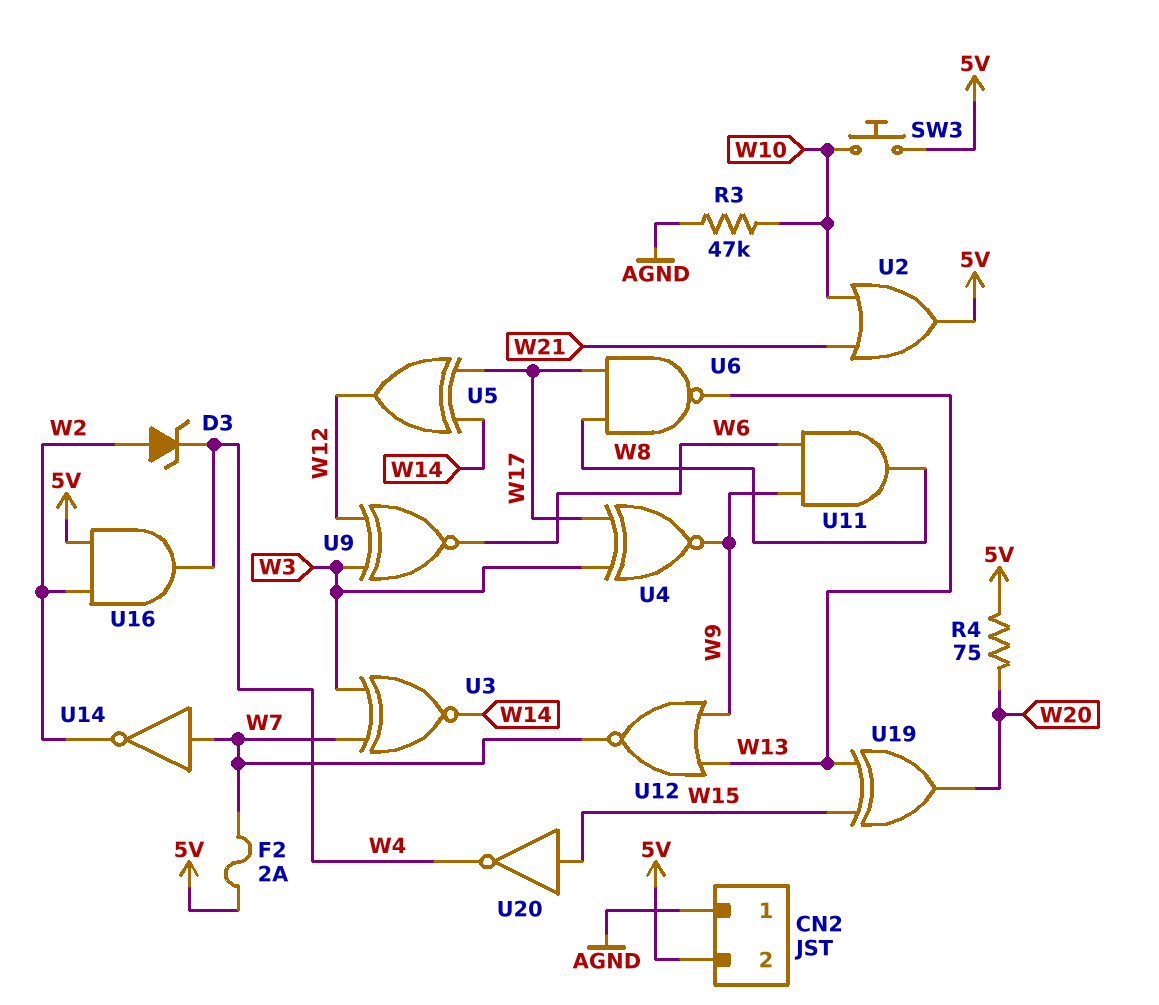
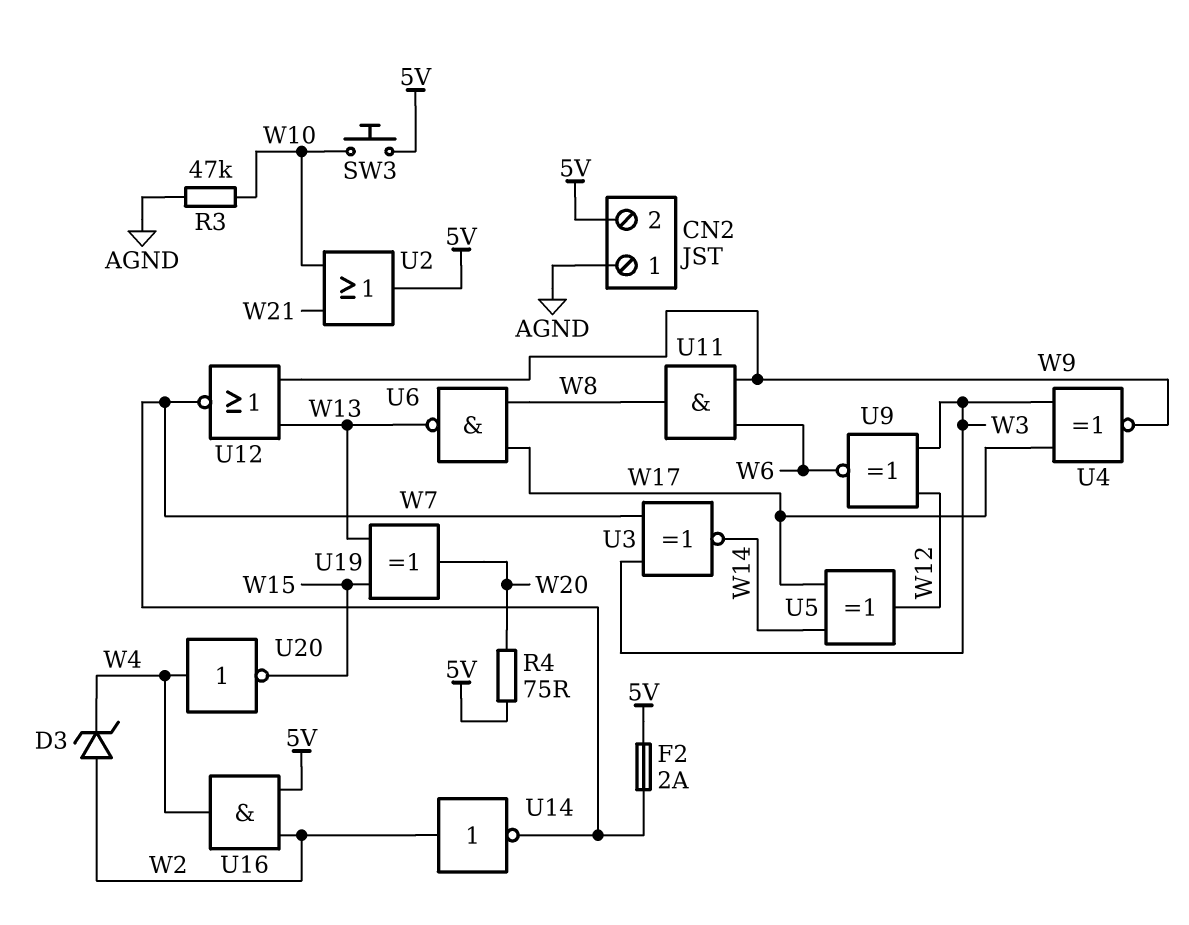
U14: NOT (in W7, out W2) -> NOT (in W2, out W7)
U20: NOT (in W15, out W4) -> NOT (in W4, out W15)

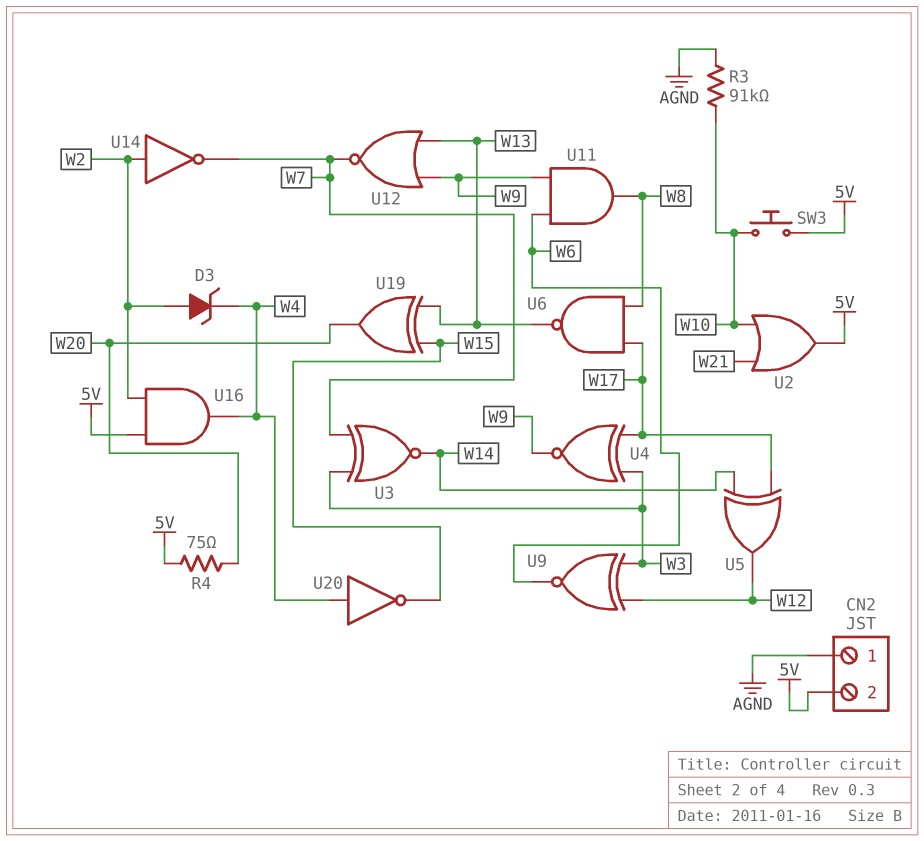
F2: 2A (5V, W7) -> none
R3: 47k (AGND, W10) -> 91k (AGND, W10)

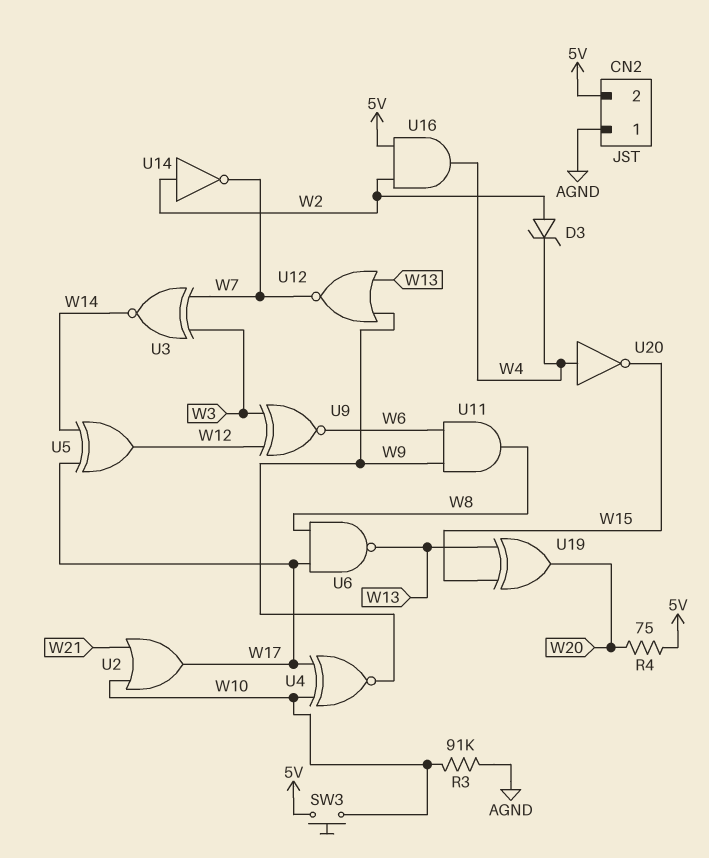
U2: OR (in W10, in W21, out 5V) -> OR (in W10, in W21, out W17)
U4: XNOR (in W3, in W17, out W9) -> XNOR (in W10, in W17, out W9)

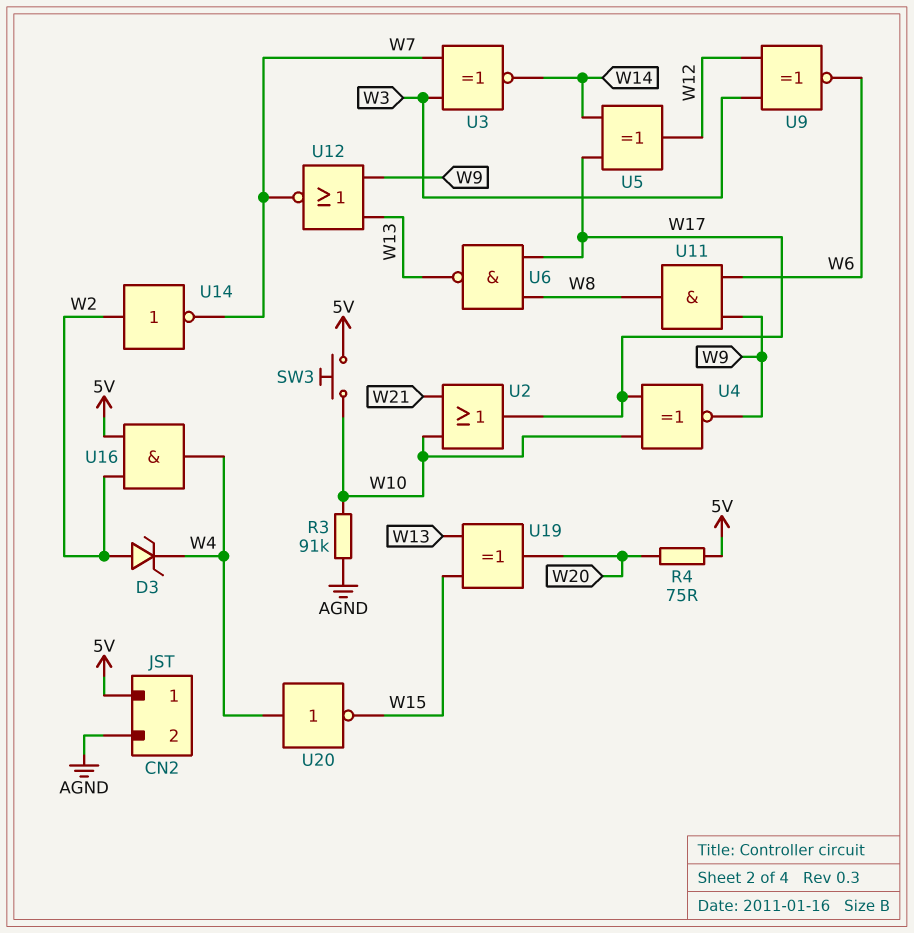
CN2 pin 1: AGND -> 5V
CN2 pin 2: 5V -> AGND

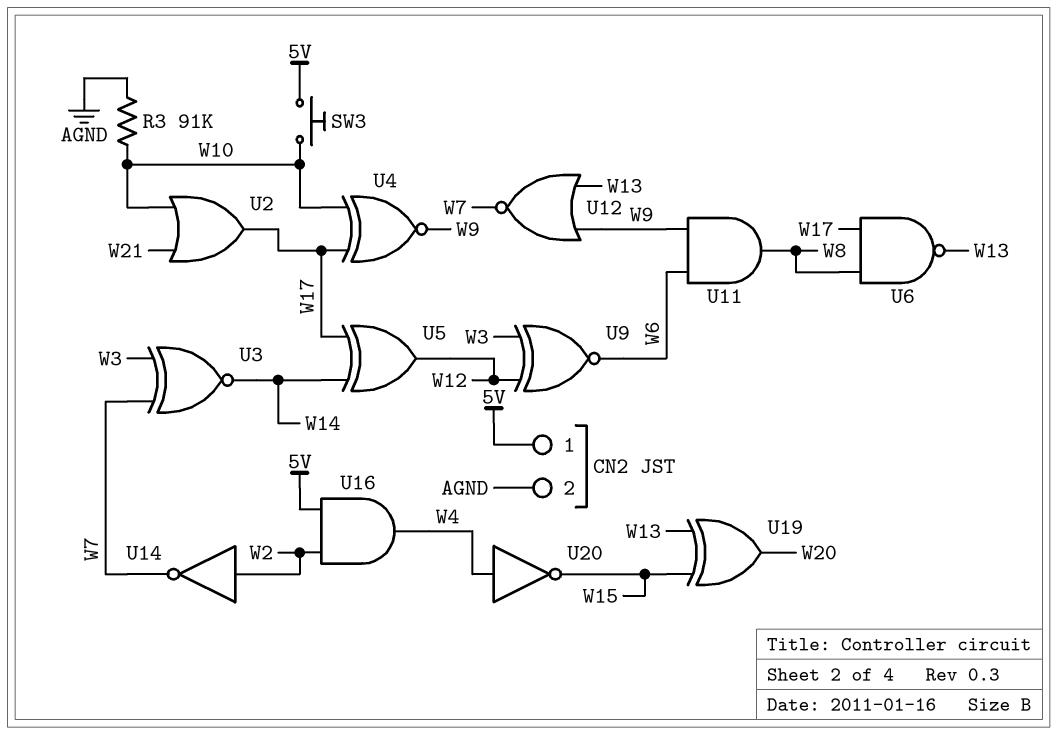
D3: zener (A W2, K W4) -> none
R4: 75 (5V, W20) -> none

